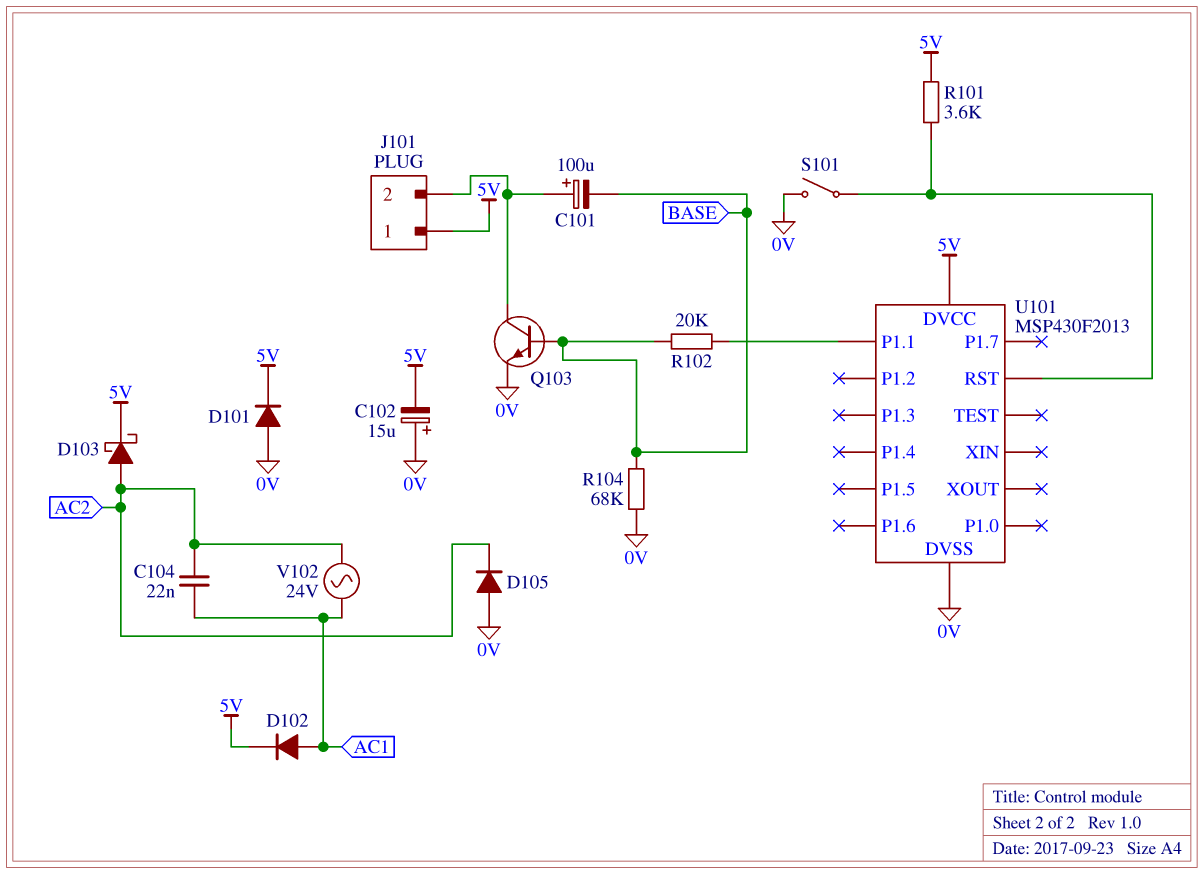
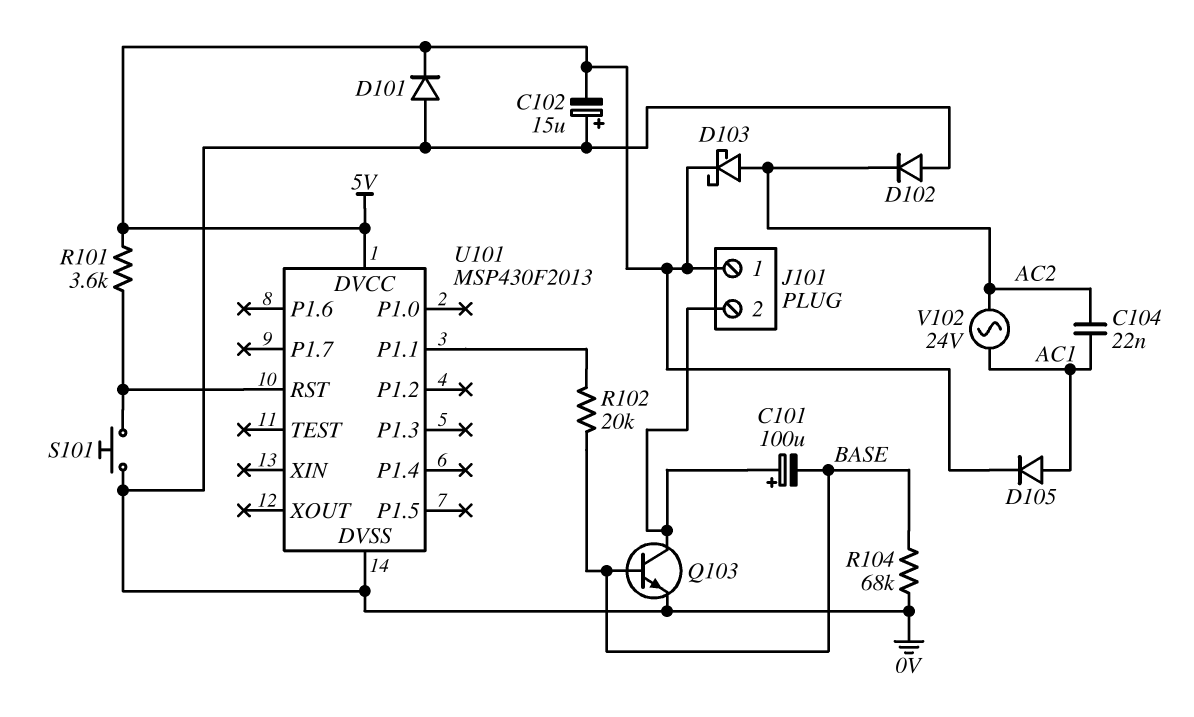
D102: diode (A AC1, K 5V) -> diode (A 0V, K AC2)
D105: diode (A 0V, K AC2) -> diode (A AC1, K 5V)
S101: switch (0V, U101/RST) -> button (0V, U101/RST)

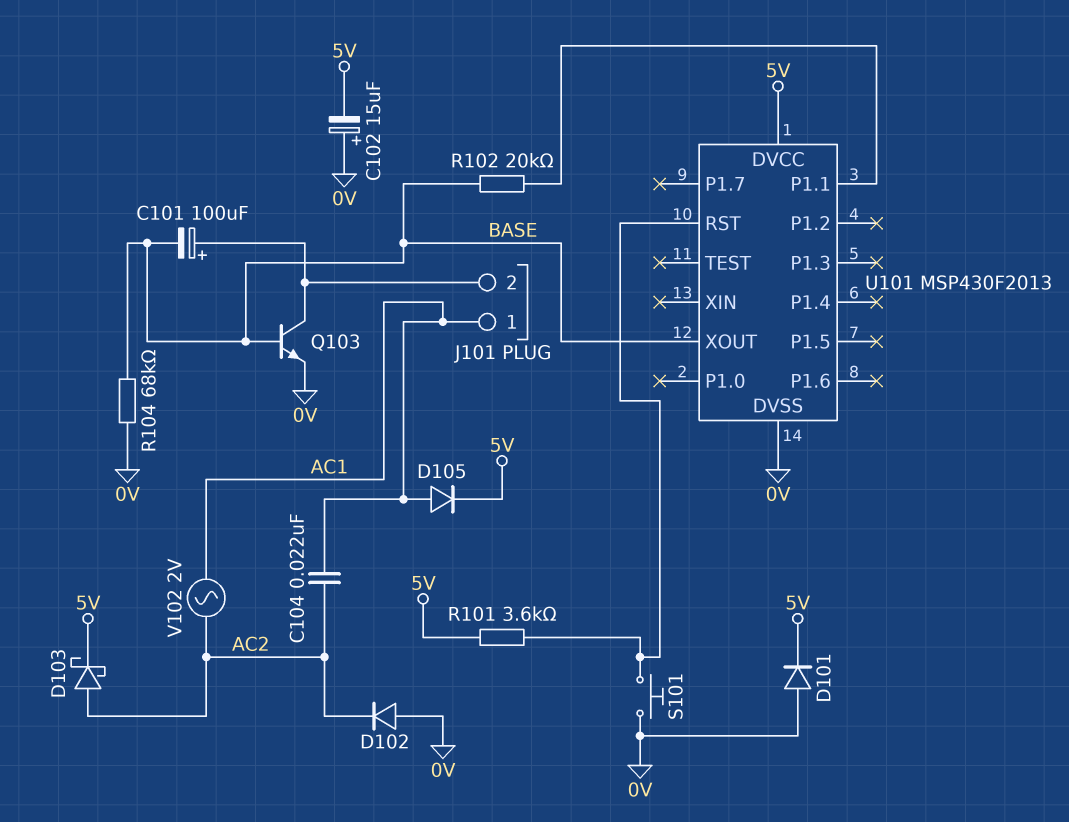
J101 pin 1: 5V -> AC1
U101 pin XOUT: none -> BASE
V102: AC 24V (AC1, AC2) -> AC 2V (AC1, AC2)

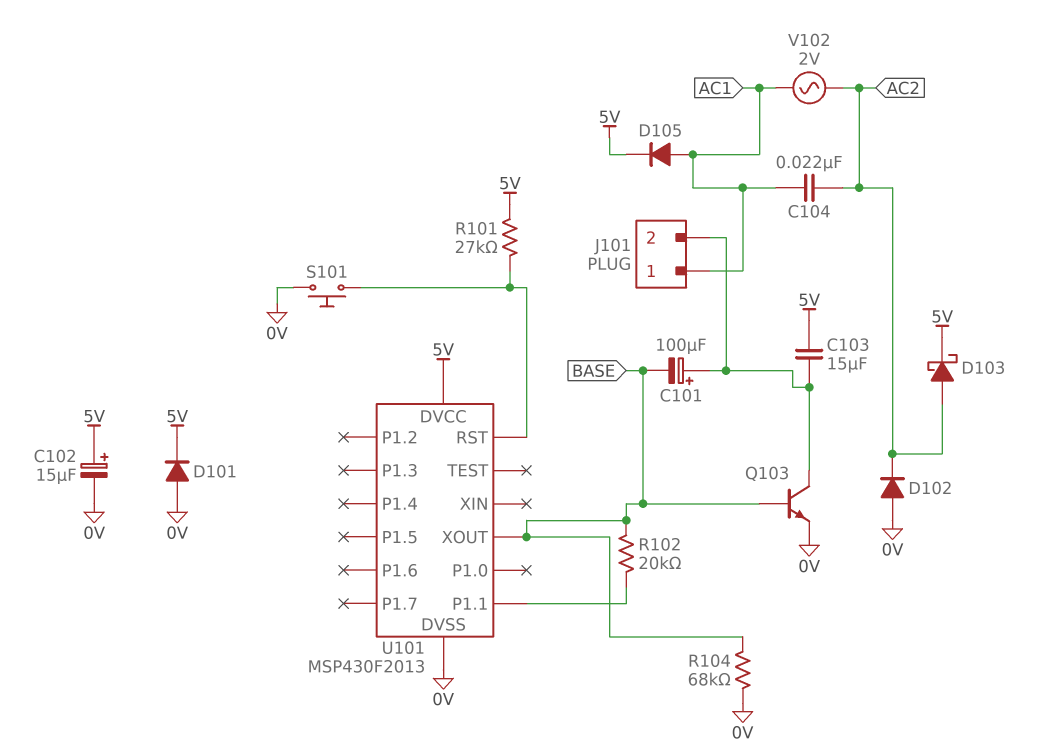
C102: 15uF (plus 0V, minus 5V) -> 15uF (plus 5V, minus 0V)
C103: none -> 15uF (5V, J101/2)
R101: 3.6k (5V, U101/RST) -> 27k (5V, U101/RST)

